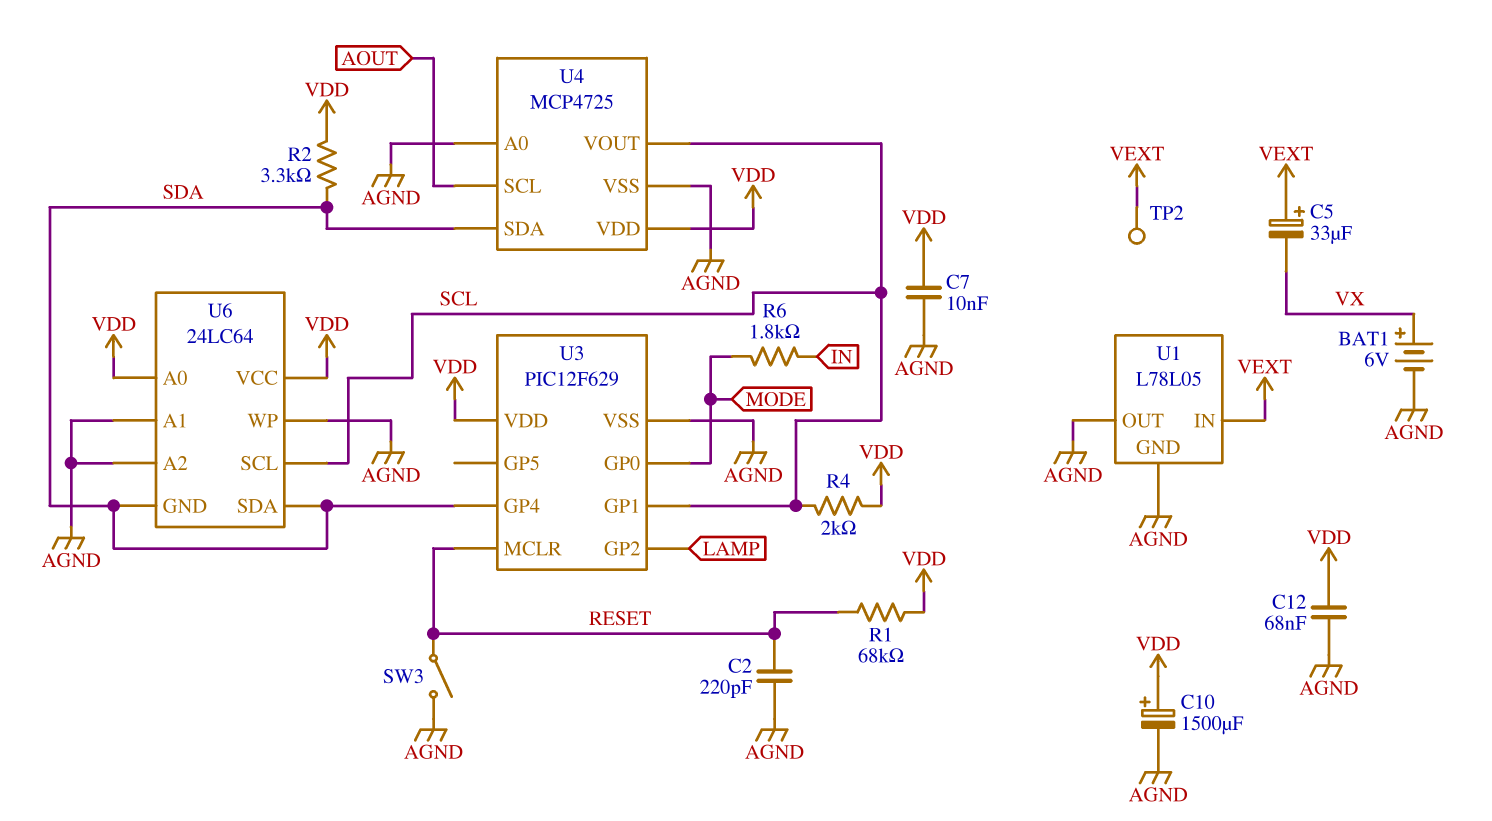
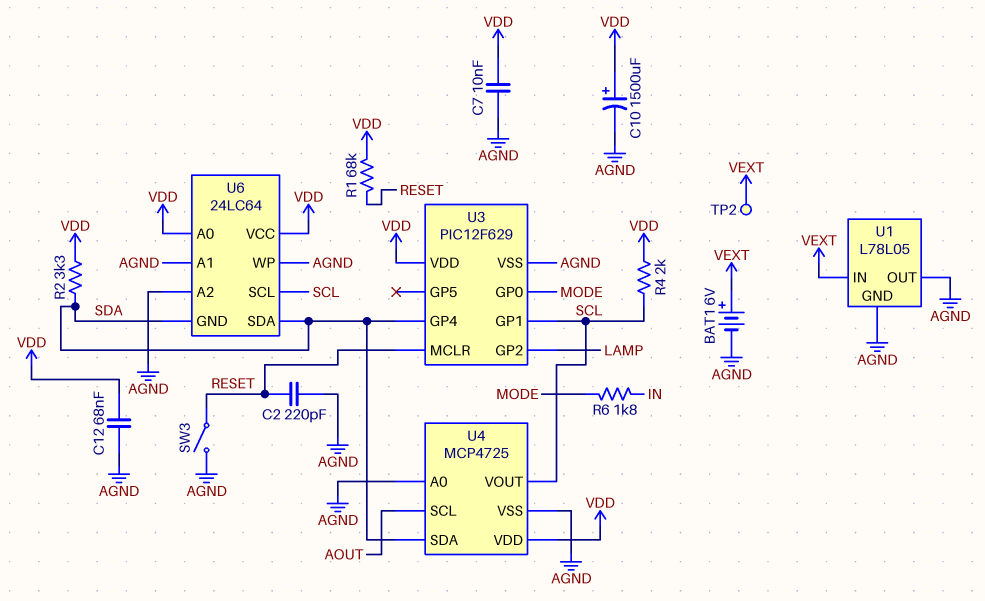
BAT1: 6V (plus VX, minus AGND) -> 6V (plus VEXT, minus AGND)
C5: 33uF (plus VEXT, minus VX) -> none

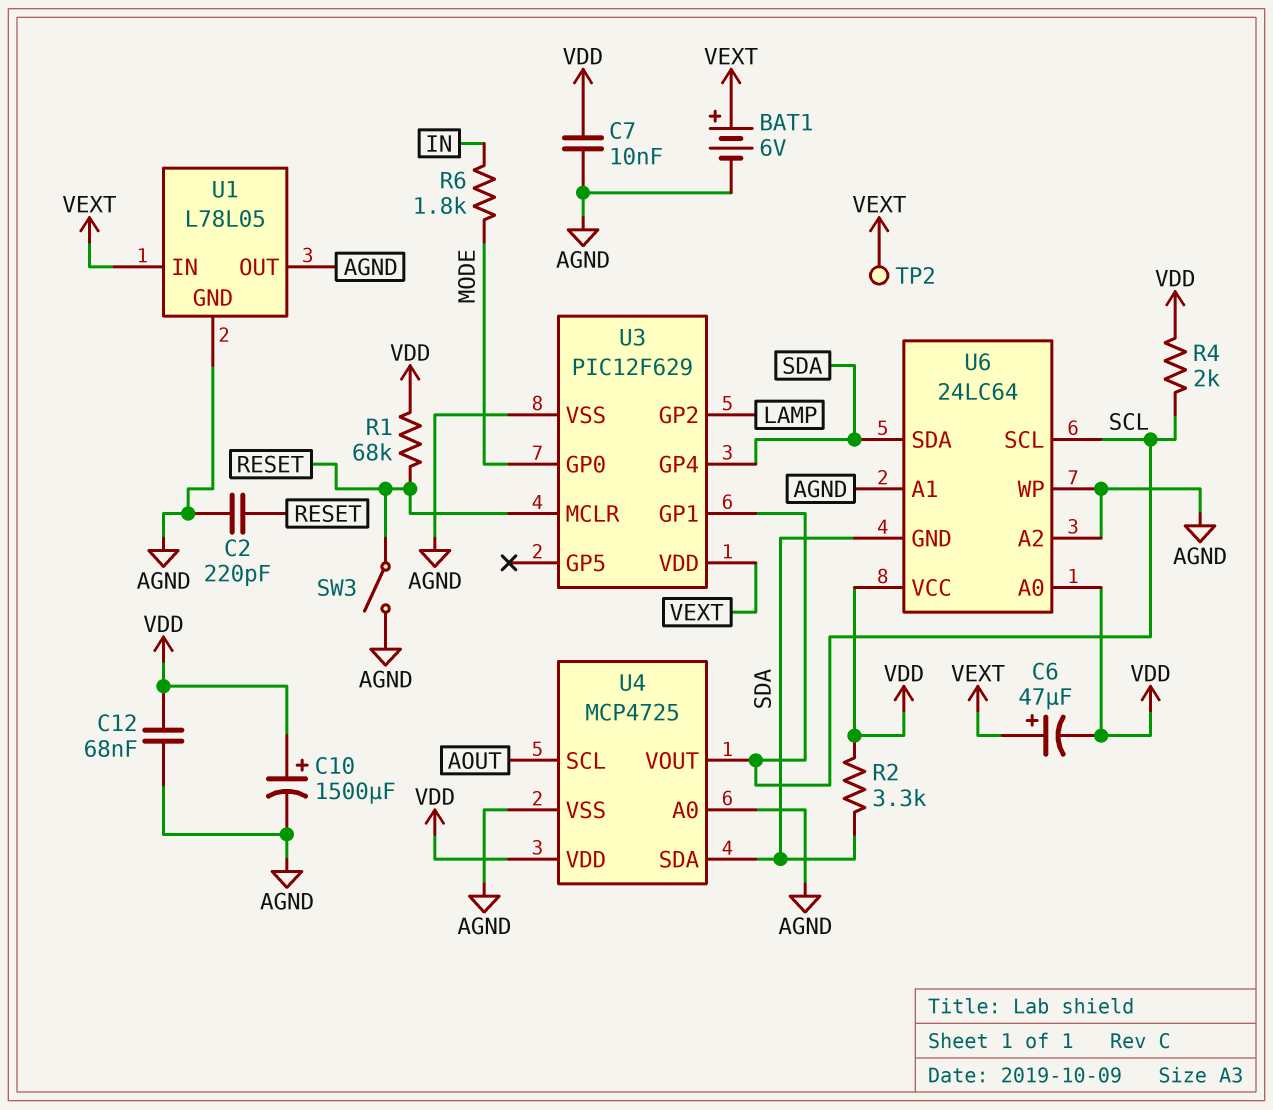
C6: none -> 47uF (plus VEXT, minus VDD)
U3 pin VDD: VDD -> VEXT

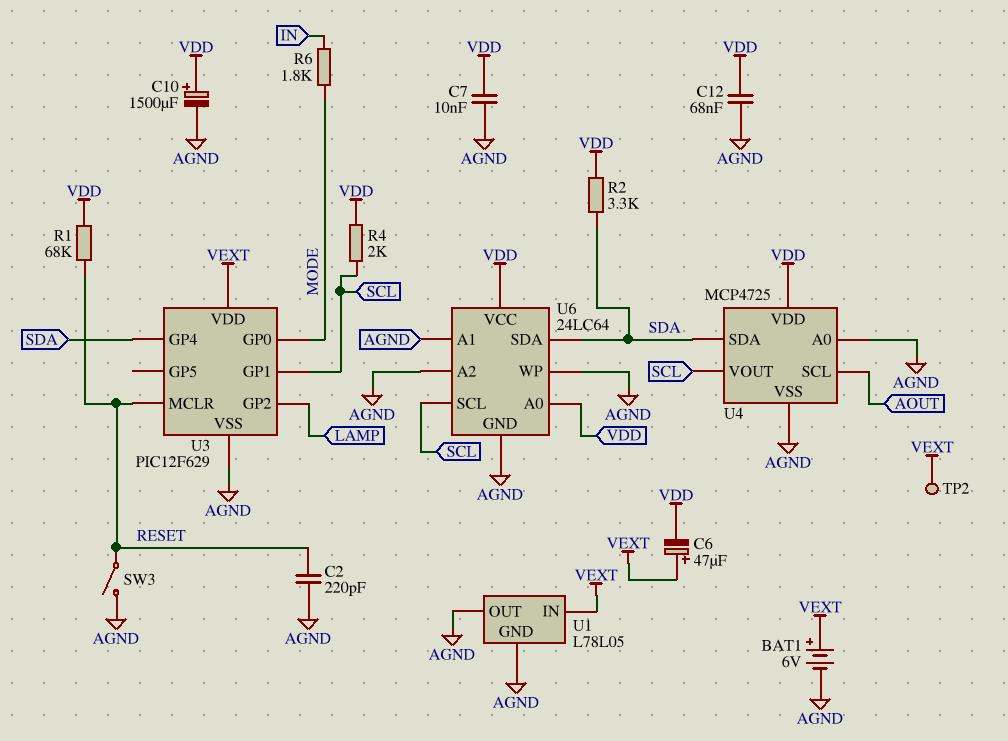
U6 pin GND: SDA -> AGND

